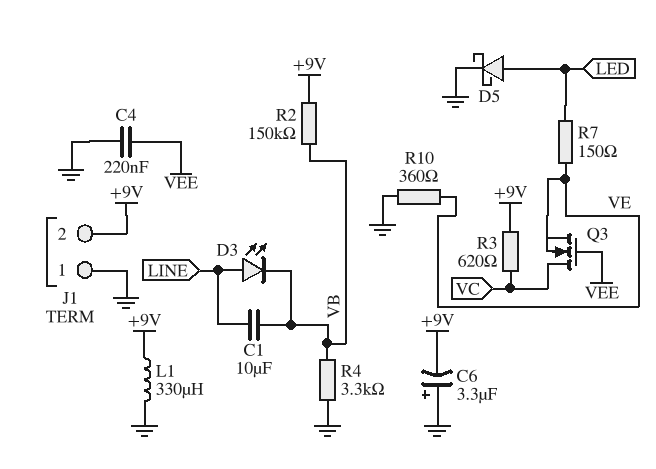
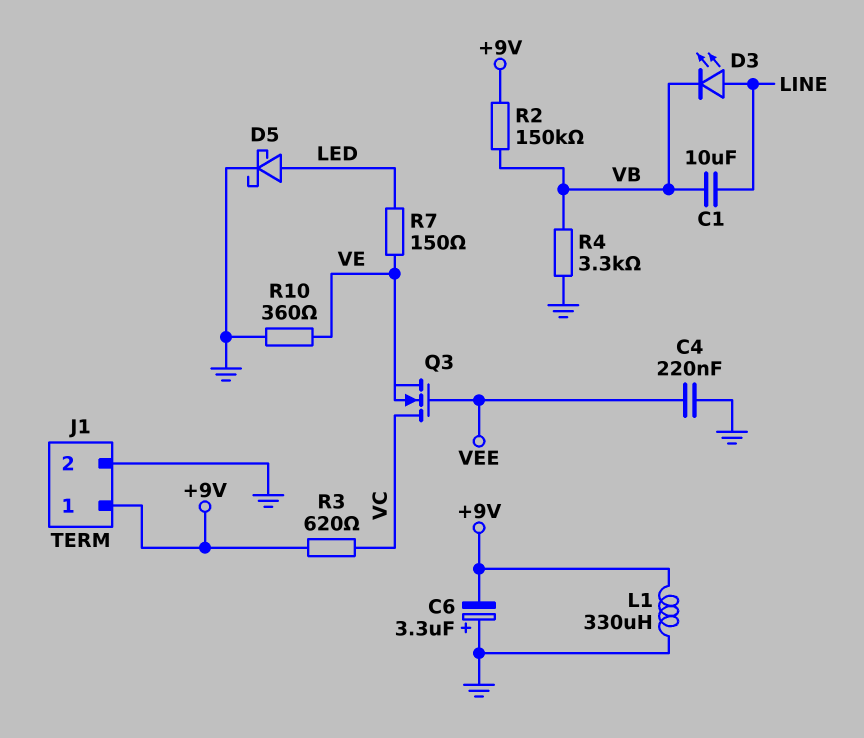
J1 pin 1: GND -> +9V
J1 pin 2: +9V -> GND

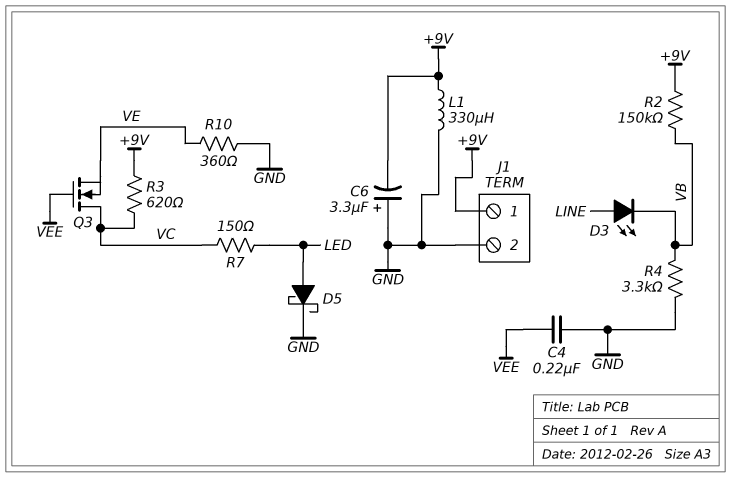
C1: 10uF (LINE, VB) -> none
R7: 150 (LED, VE) -> 150 (LED, VC)

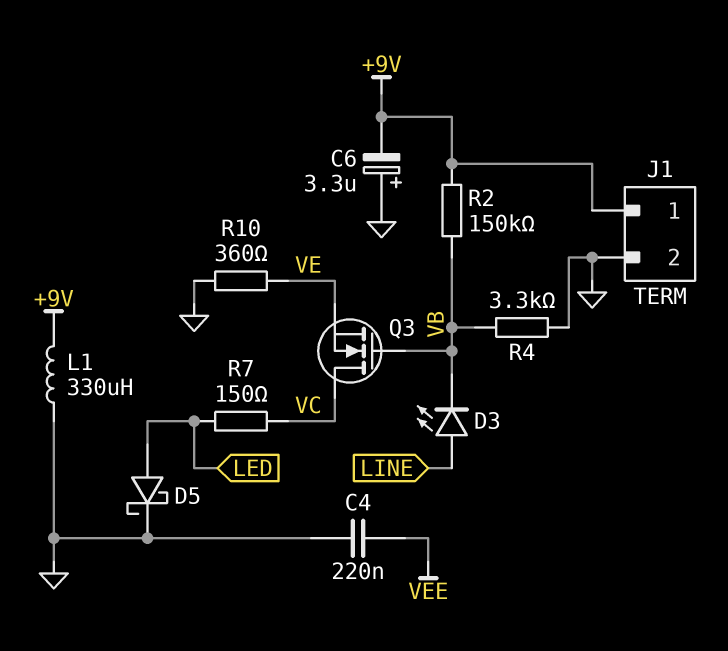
Q3: NMOS (G VEE, D VC, S VE) -> NMOS (G VB, D VC, S VE)
R3: 620 (+9V, VC) -> none

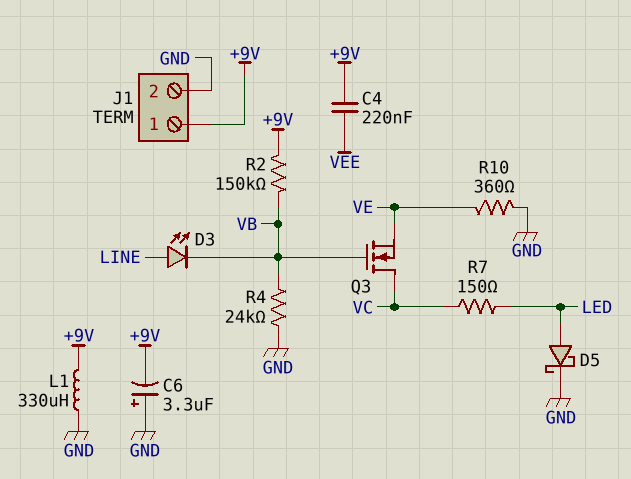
C4: 220nF (GND, VEE) -> 220nF (+9V, VEE)
R4: 3.3k (GND, VB) -> 24k (GND, VB)

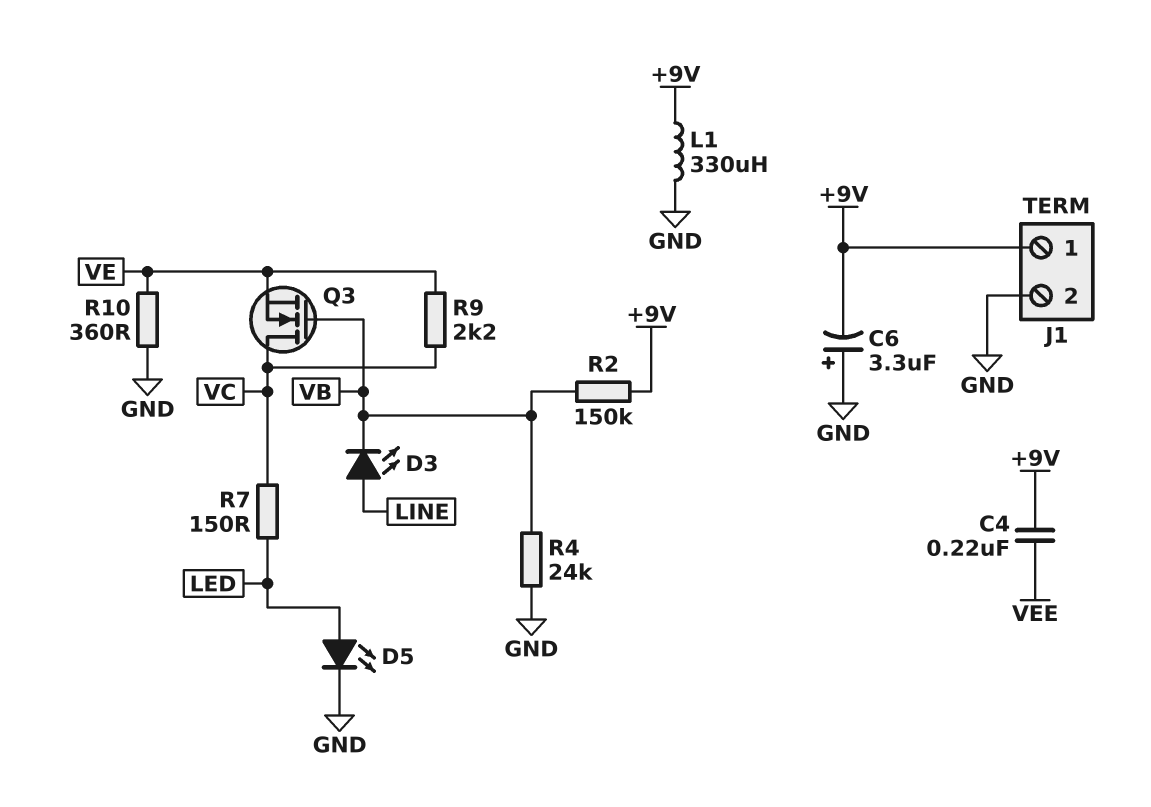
D5: schottky (A LED, K GND) -> LED (A LED, K GND)
R9: none -> 2.2k (VC, VE)

